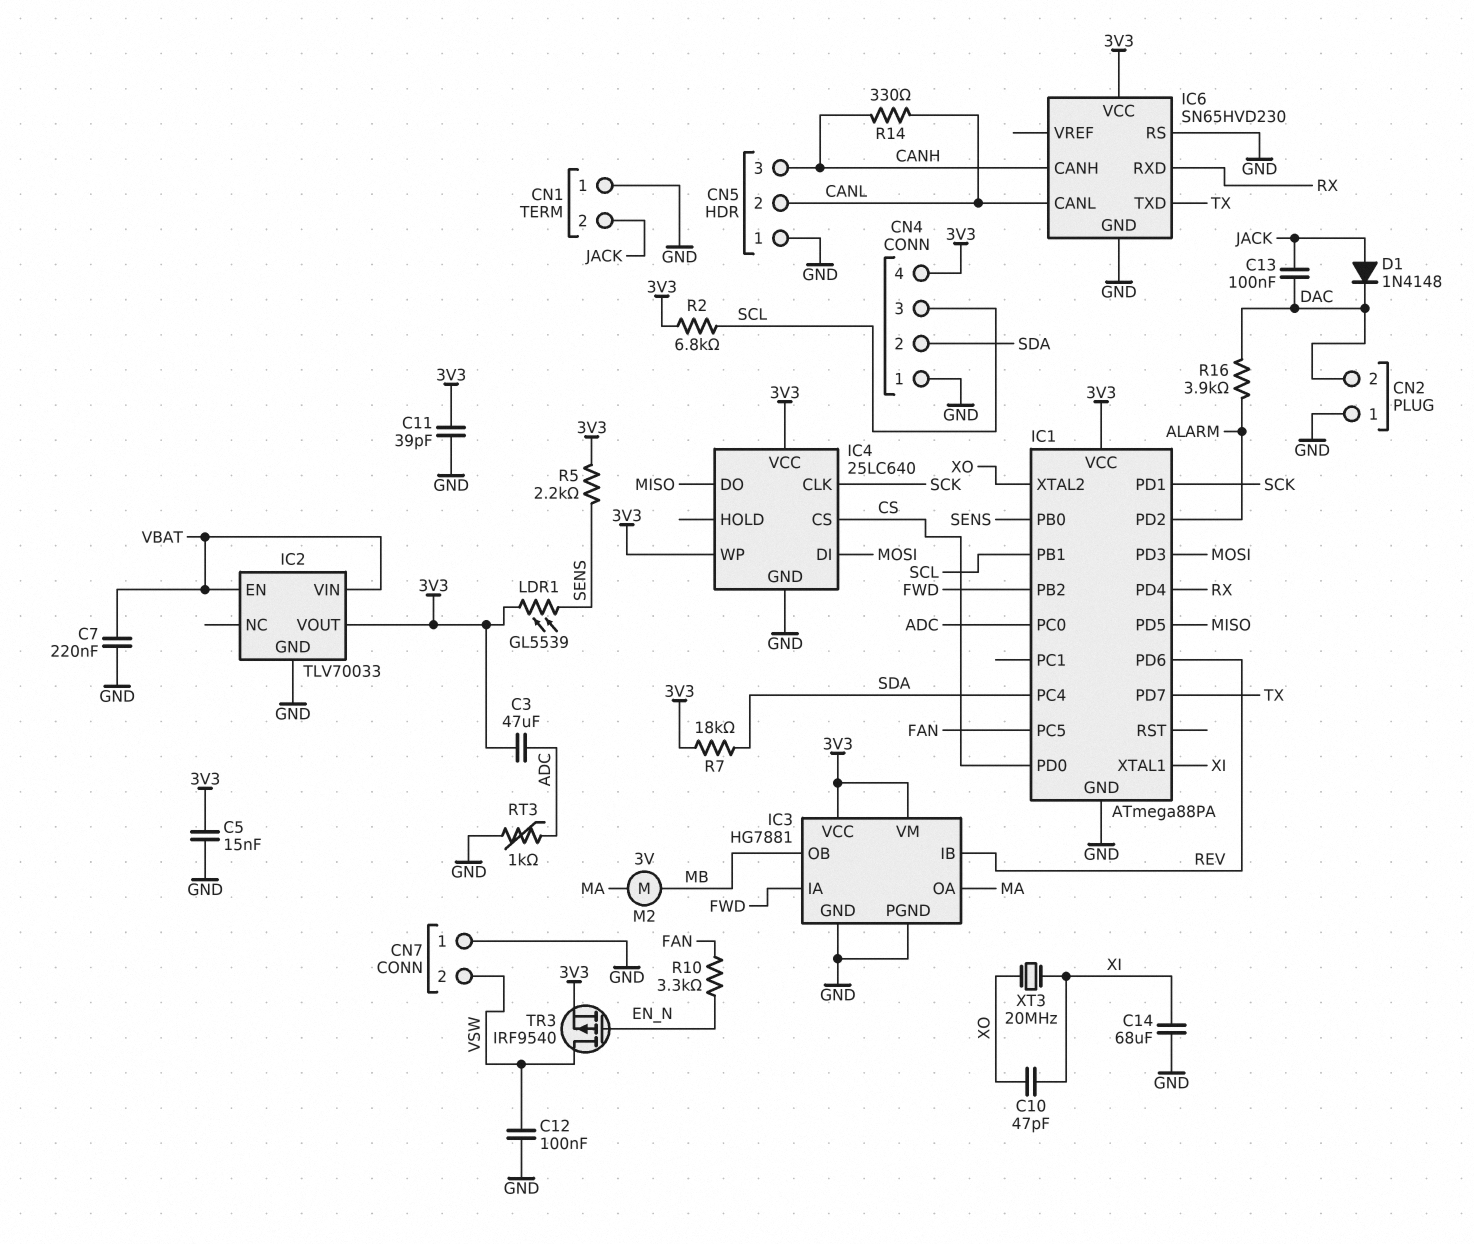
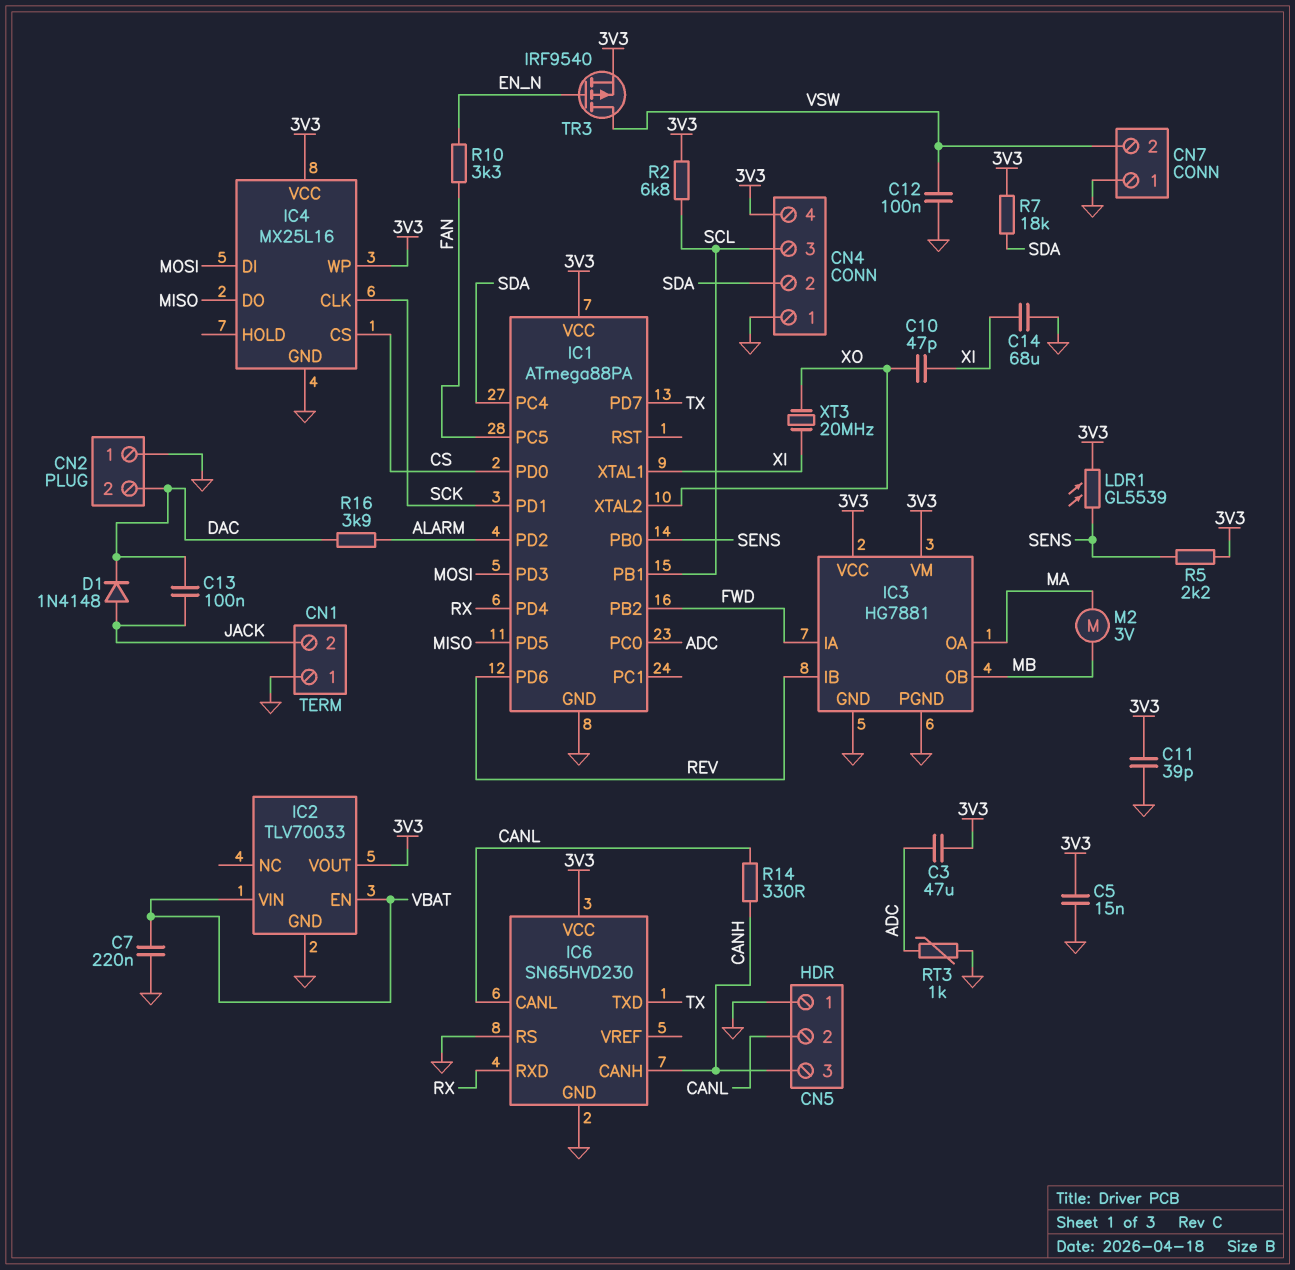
IC4: 25LC640 -> MX25L16

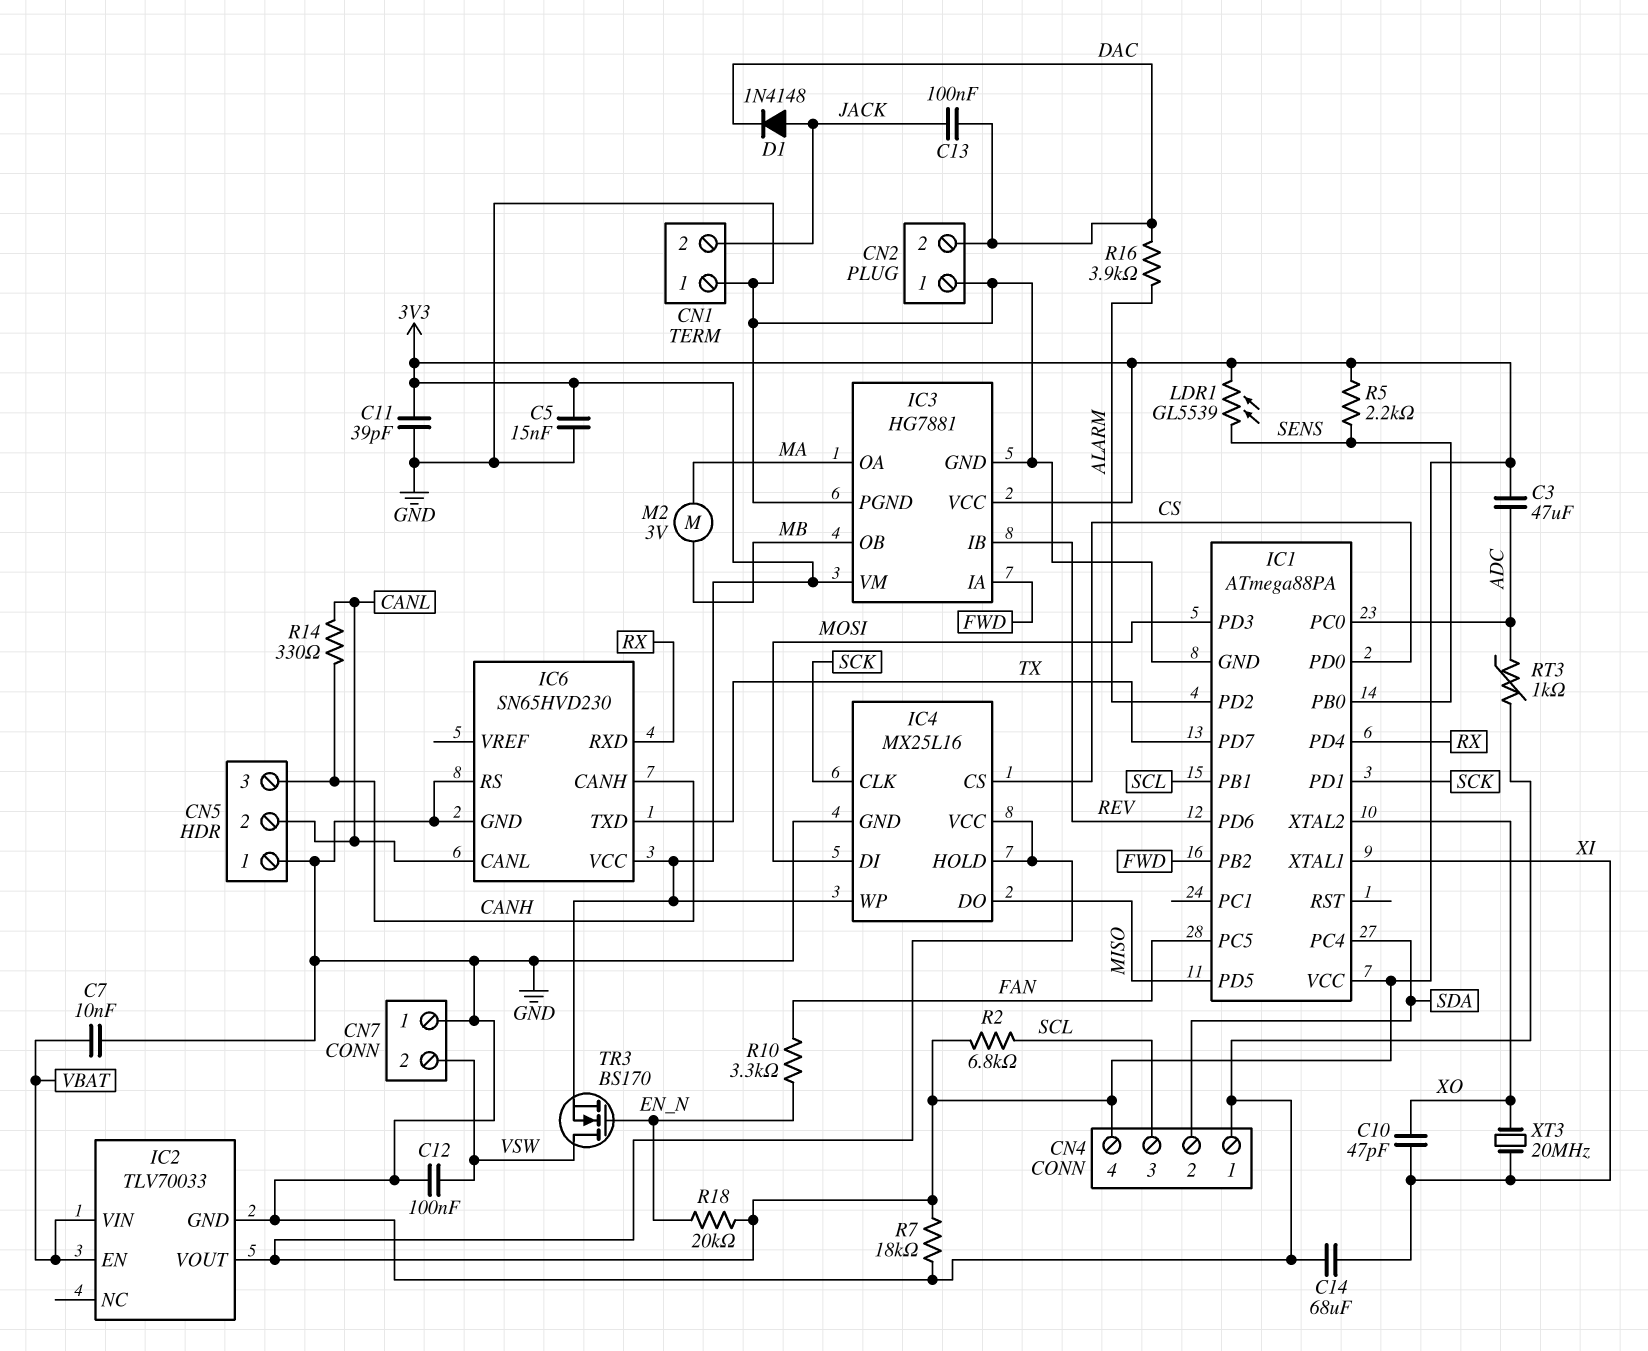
C7: 220nF (GND, VBAT) -> 10nF (GND, VBAT)
IC4 pin HOLD: none -> 3V3
R7: 18k (3V3, SDA) -> 18k (3V3, GND)
R18: none -> 20k (3V3, EN_N)
TR3: PMOS IRF9540 (G EN_N, D VSW, S 3V3) -> NMOS BS170 (G EN_N, D VSW, S 3V3)

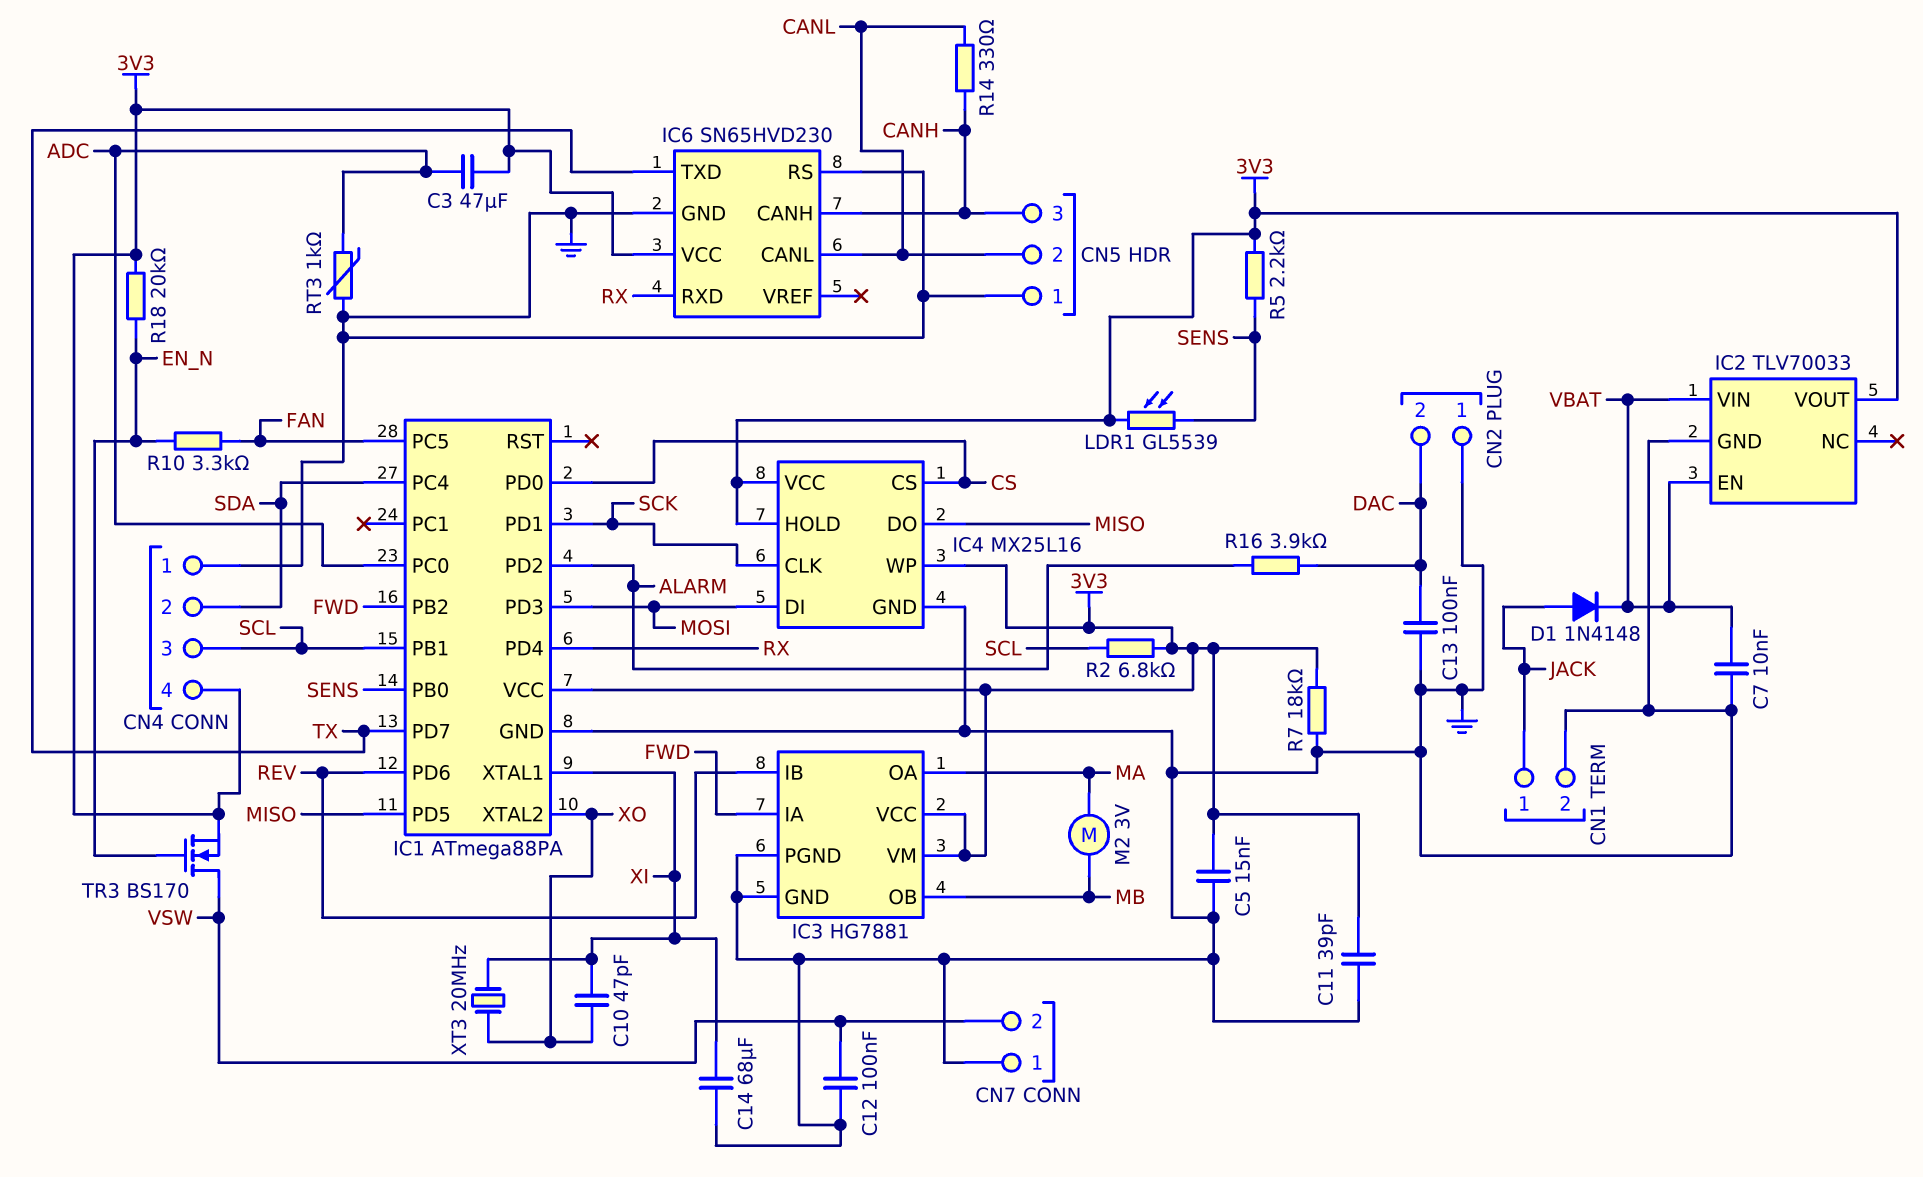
C13: 100nF (DAC, JACK) -> 100nF (DAC, GND)
CN1 pin 1: GND -> JACK
CN1 pin 2: JACK -> GND
D1: diode 1N4148 (A JACK, K DAC) -> diode 1N4148 (A JACK, K VBAT)

